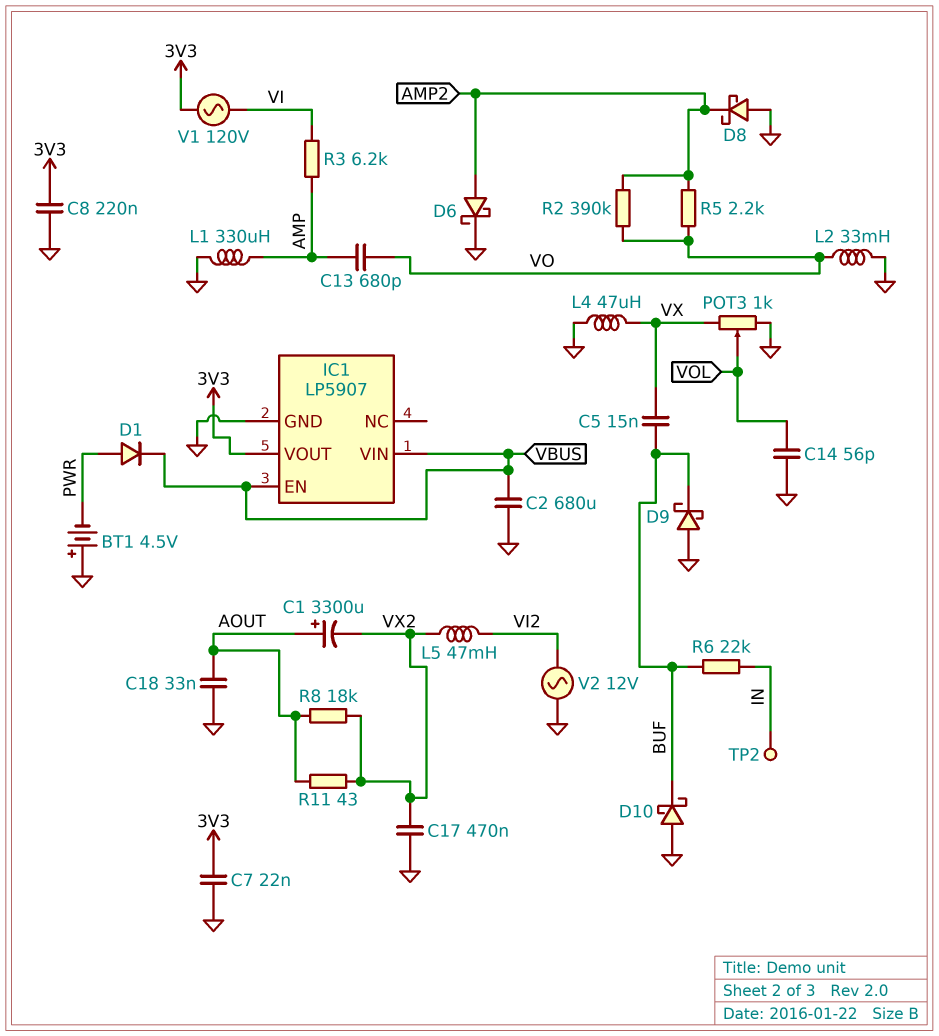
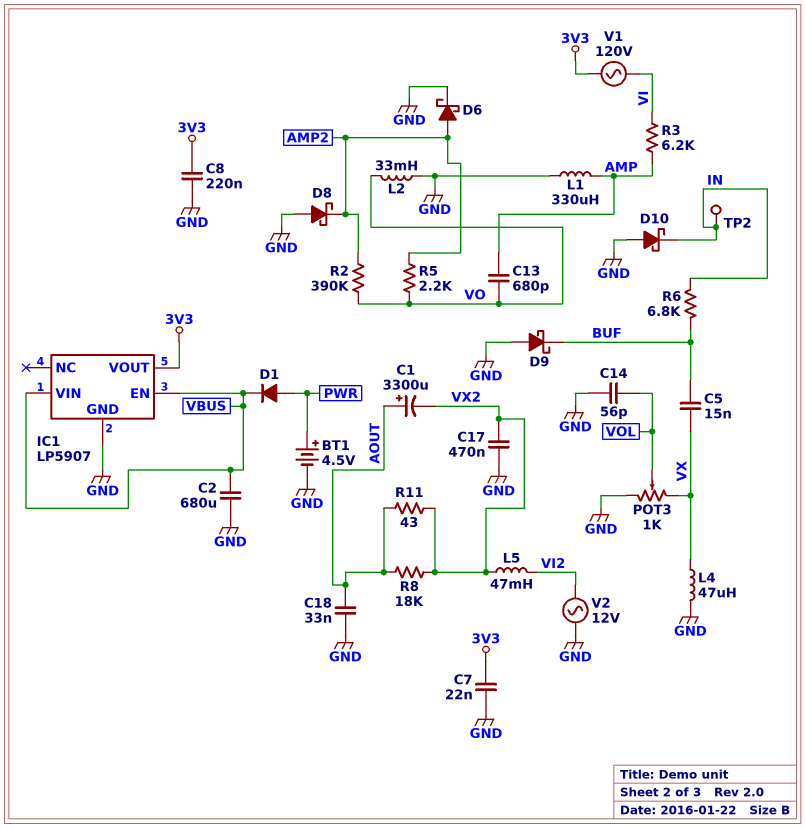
BT1: 4.5V (plus GND, minus PWR) -> 4.5V (plus PWR, minus GND)
D10: schottky (A GND, K BUF) -> schottky (A GND, K IN)
R6: 22k (BUF, IN) -> 6.8k (BUF, IN)

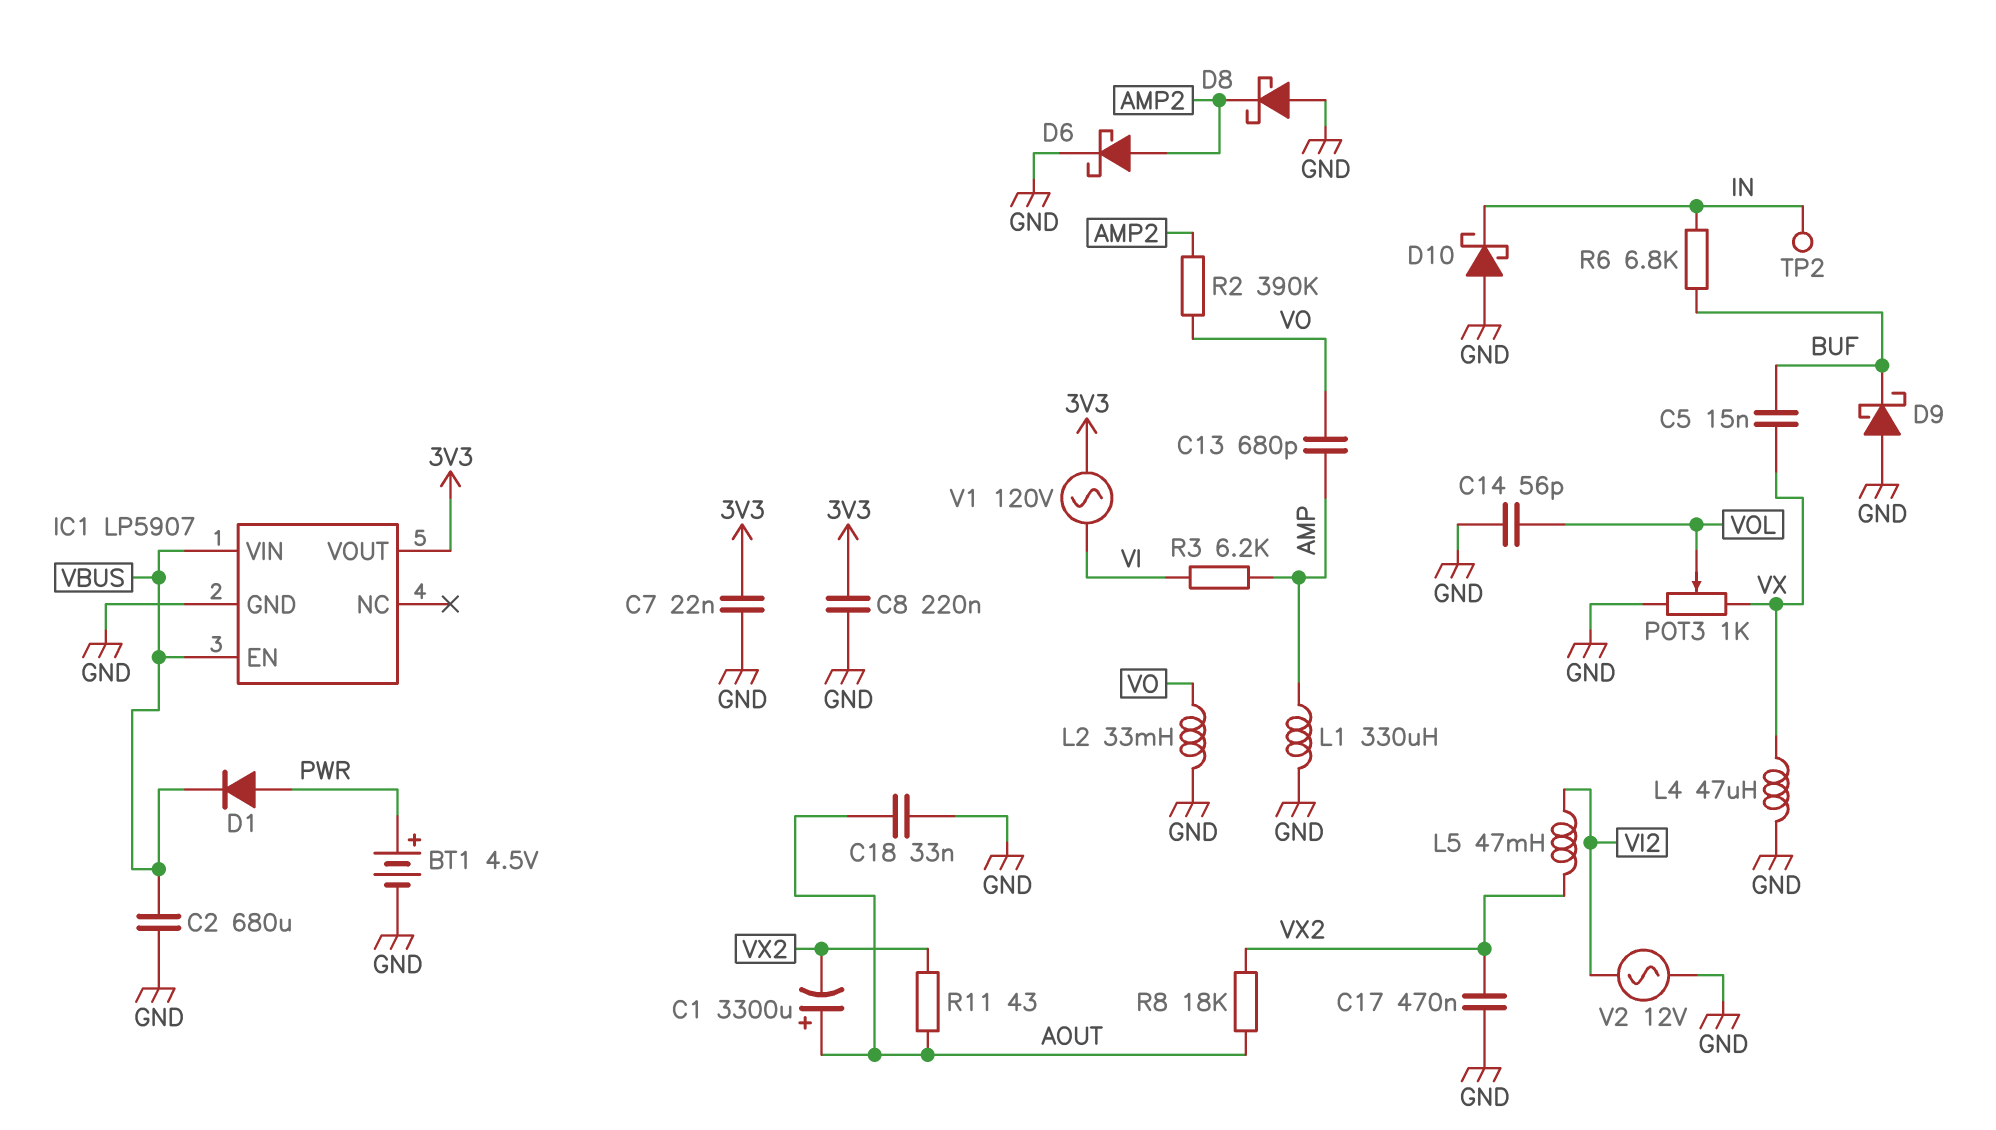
R5: 2.2k (AMP2, VO) -> none

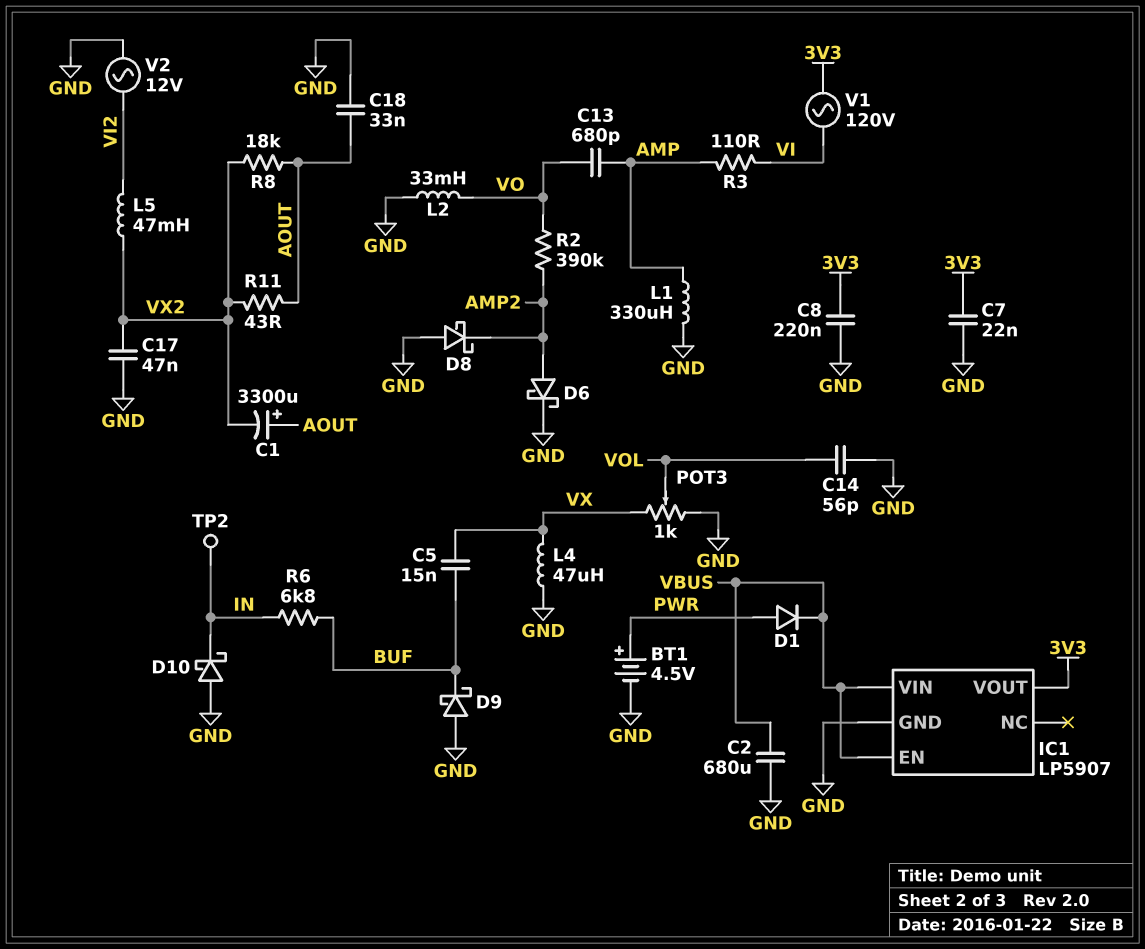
C17: 470nF (GND, VX2) -> 47nF (GND, VX2)
R3: 6.2k (AMP, VI) -> 110 (AMP, VI)

